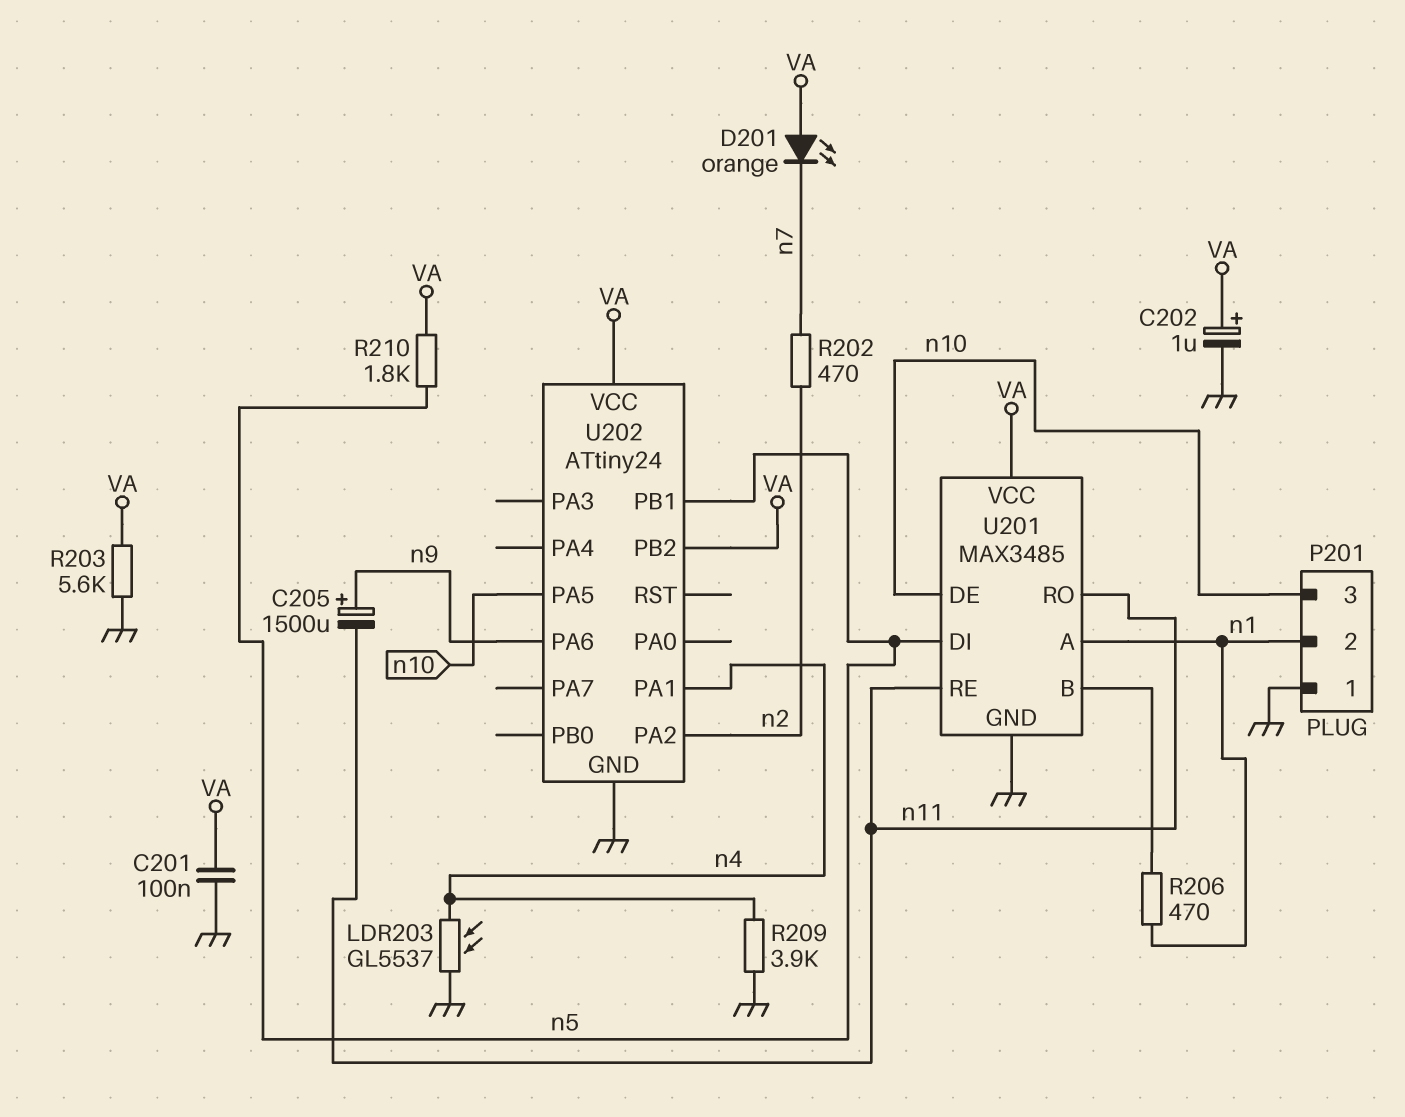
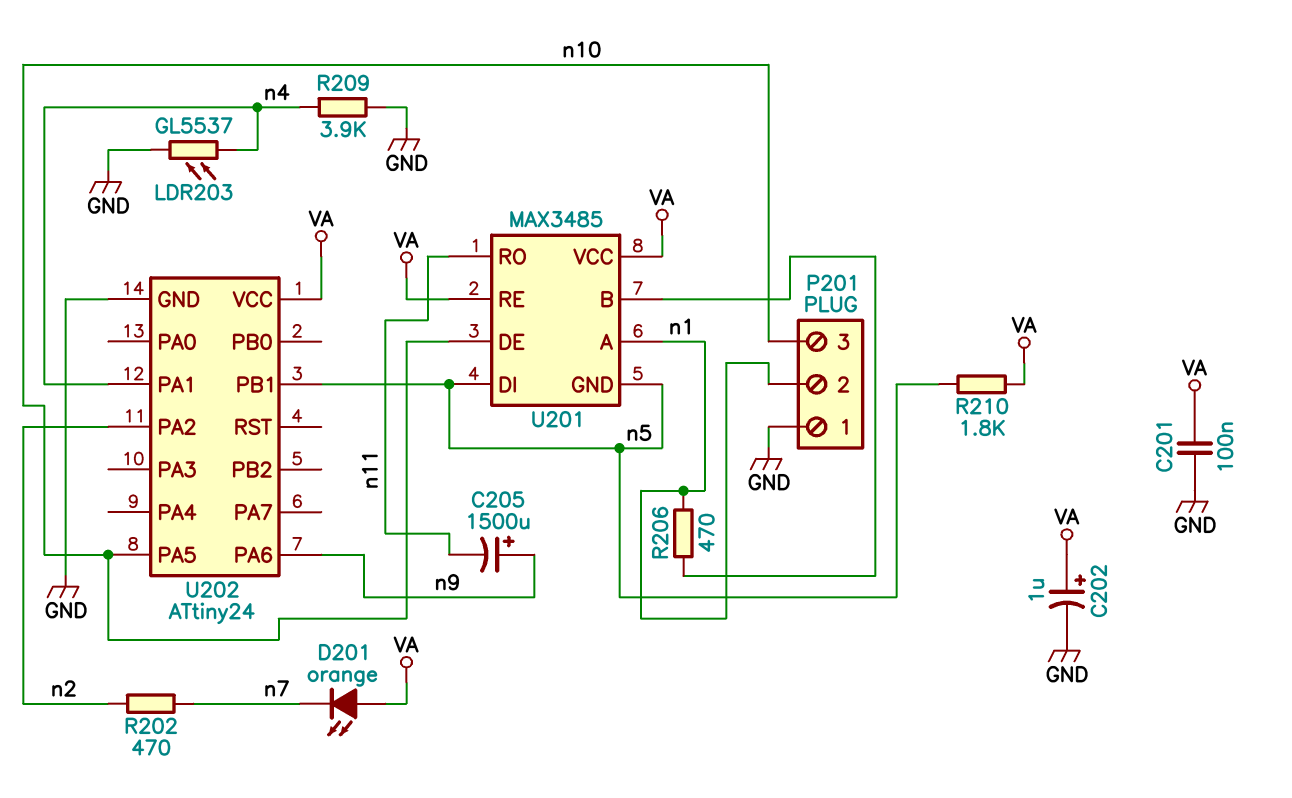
R203: 5.6k (GND, VA) -> none
U201 pin GND: GND -> n5
U201 pin RE: n11 -> VA
U202 pin PB2: VA -> none

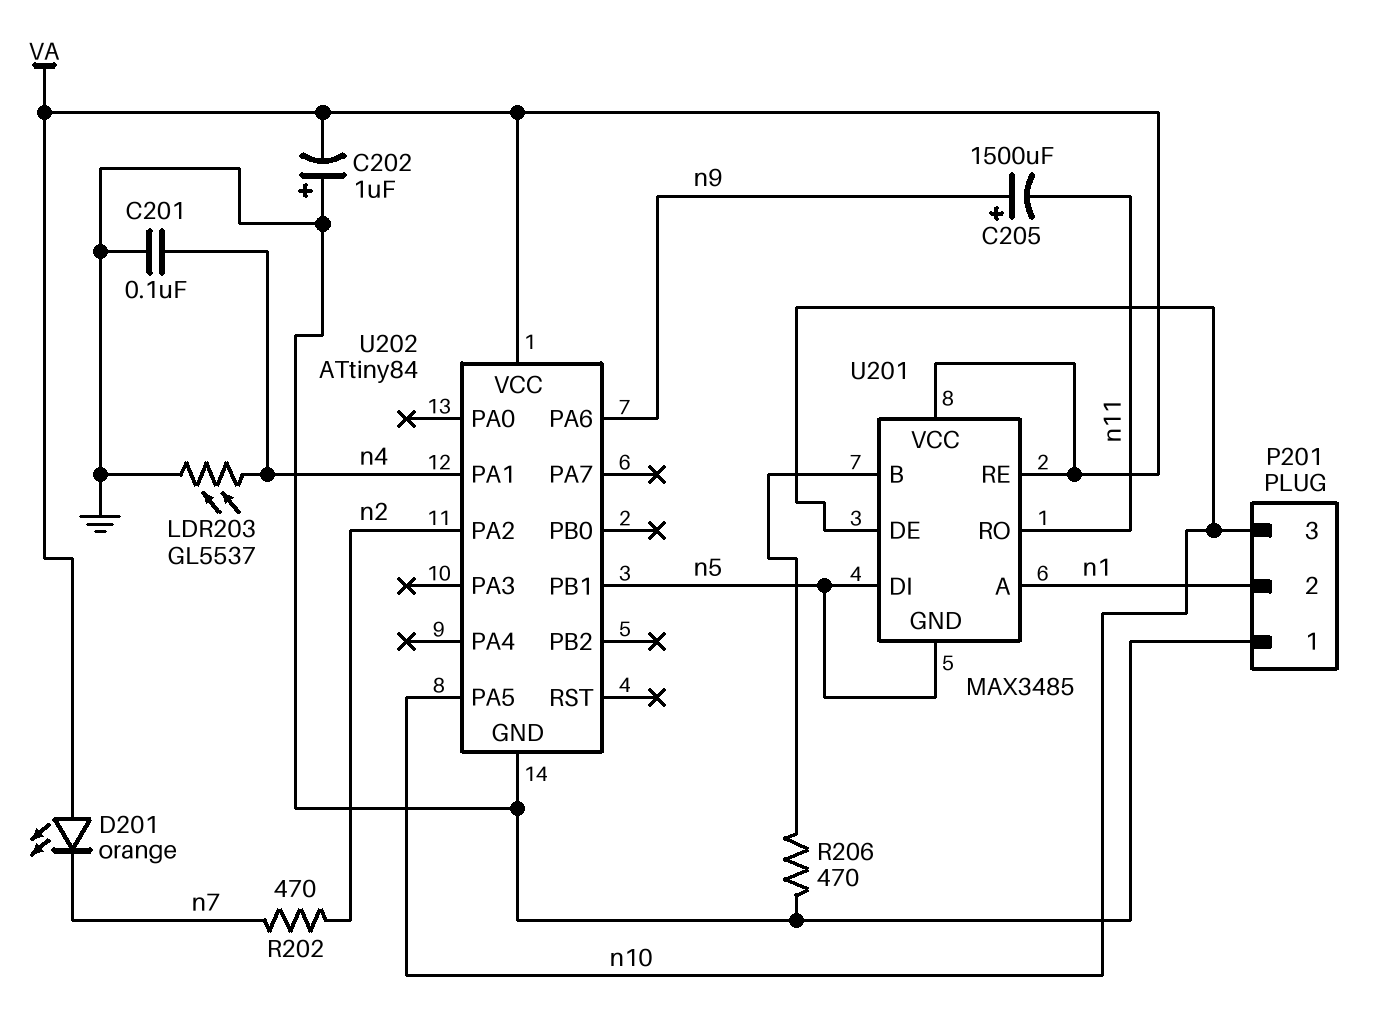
C201: 100nF (GND, VA) -> 100nF (GND, n4)
C202: 1uF (plus VA, minus GND) -> 1uF (plus GND, minus VA)
R206: 470 (U201/B, n1) -> 470 (GND, U201/B)
R209: 3.9k (GND, n4) -> none
R210: 1.8k (VA, n5) -> none
U202: ATtiny24 -> ATtiny84

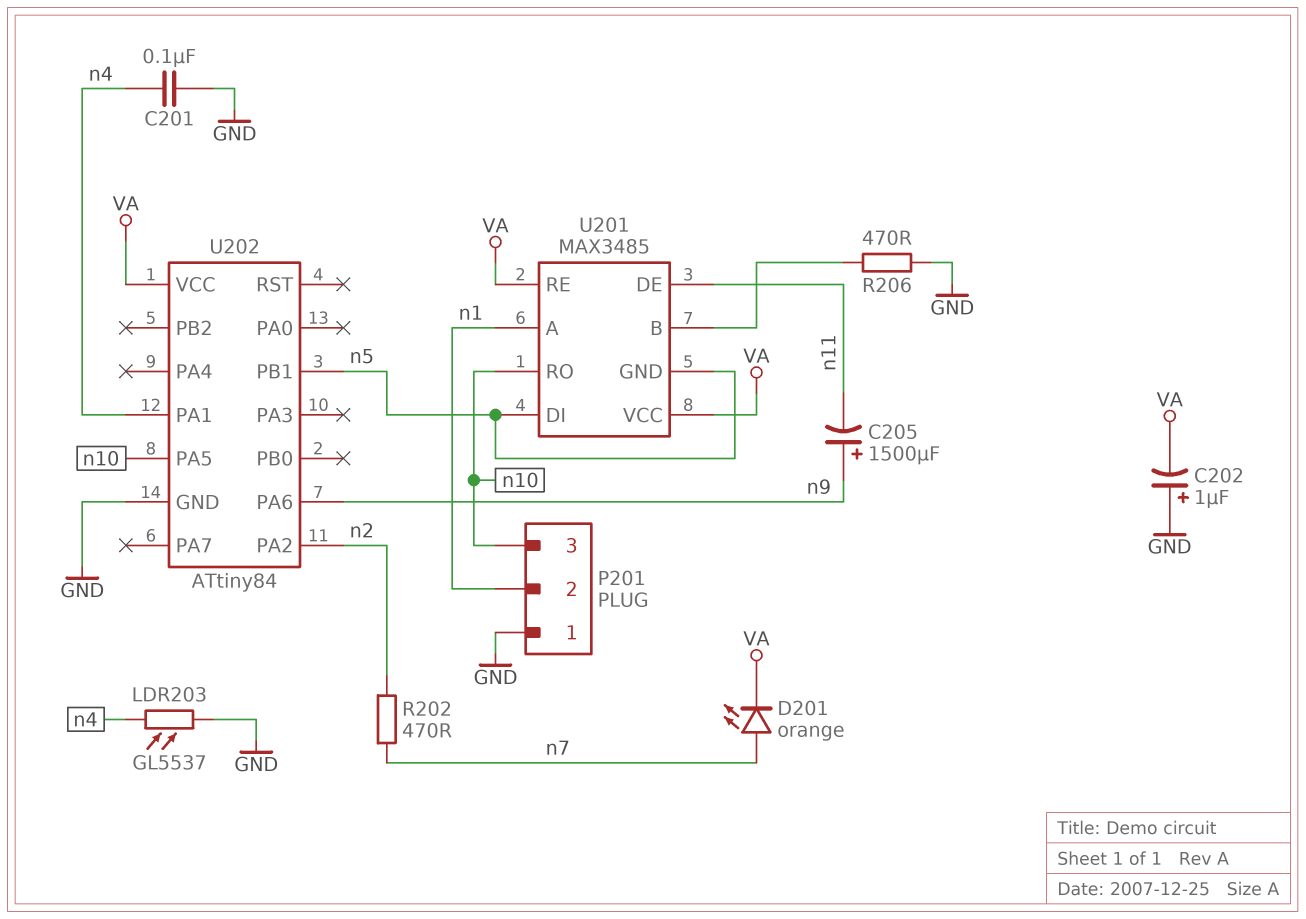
D201: LED orange (A VA, K n7) -> LED orange (A n7, K VA)
U201 pin DE: n10 -> n11
U201 pin RO: n11 -> n10

